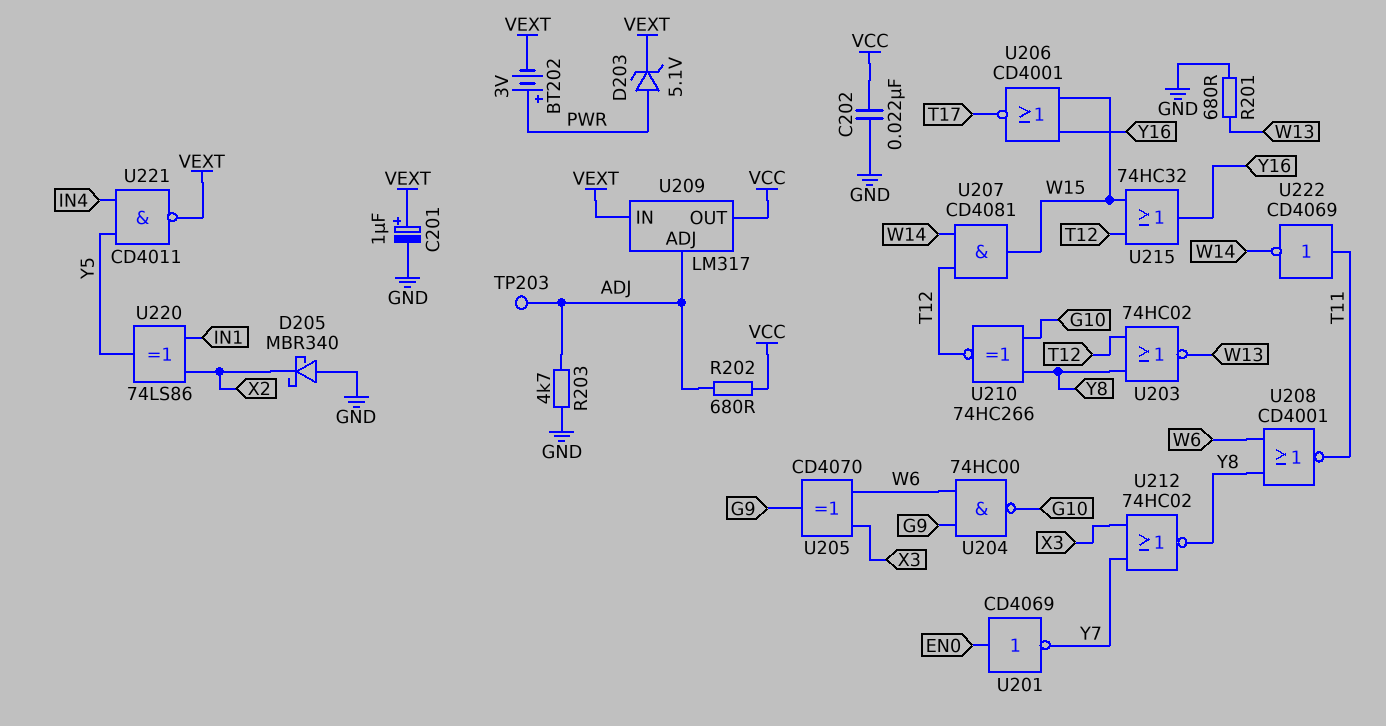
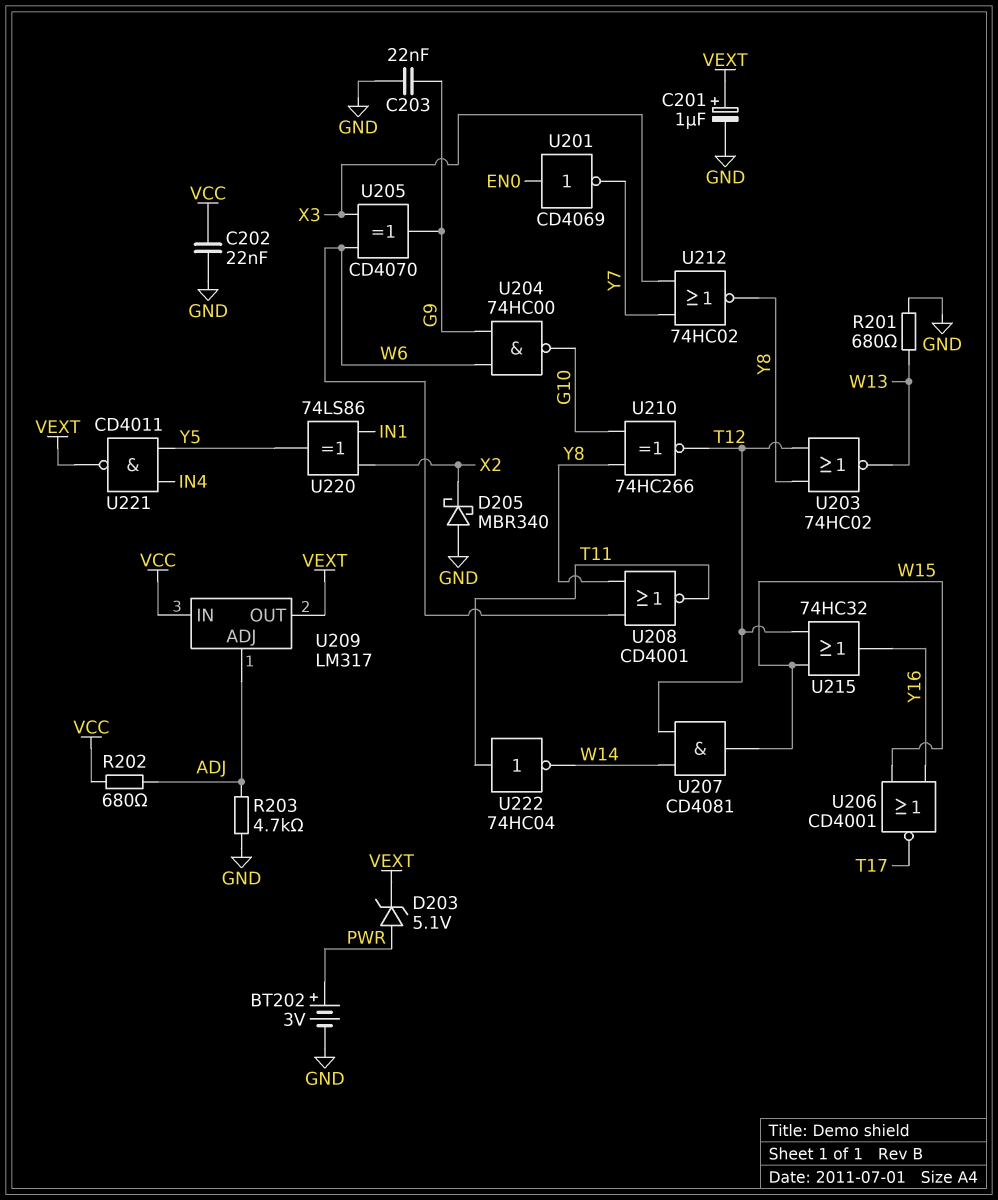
BT202: 3V (plus PWR, minus VEXT) -> 3V (plus PWR, minus GND)
C203: none -> 22nF (G9, GND)
TP203: test point (ADJ) -> none
U209 pin IN: VEXT -> VCC
U209 pin OUT: VCC -> VEXT
U222: NOT CD4069 (in T11, out W14) -> NOT 74HC04 (in T11, out W14)

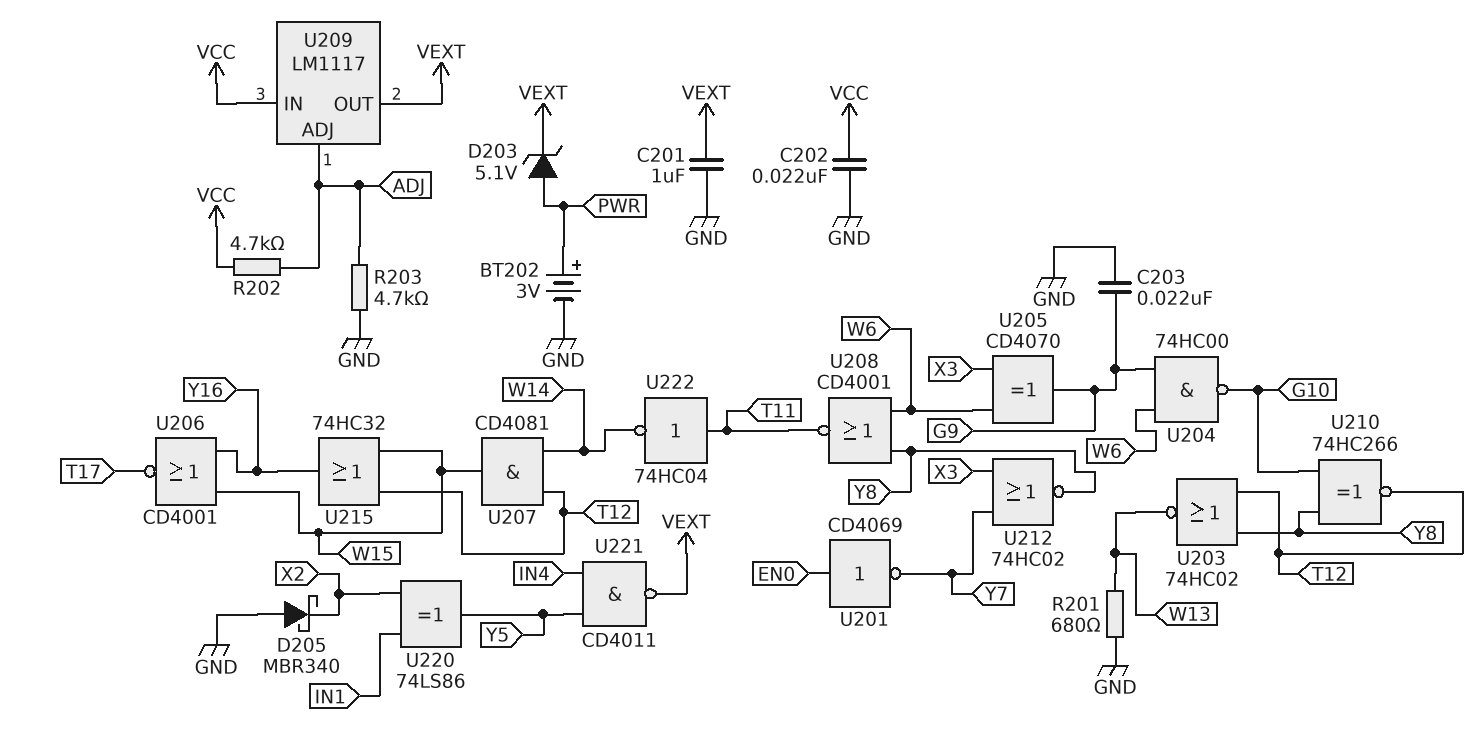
C201: 1uF (plus VEXT, minus GND) -> 1uF (GND, VEXT)
R202: 680 (ADJ, VCC) -> 4.7k (ADJ, VCC)
U209: LM317 -> LM1117

